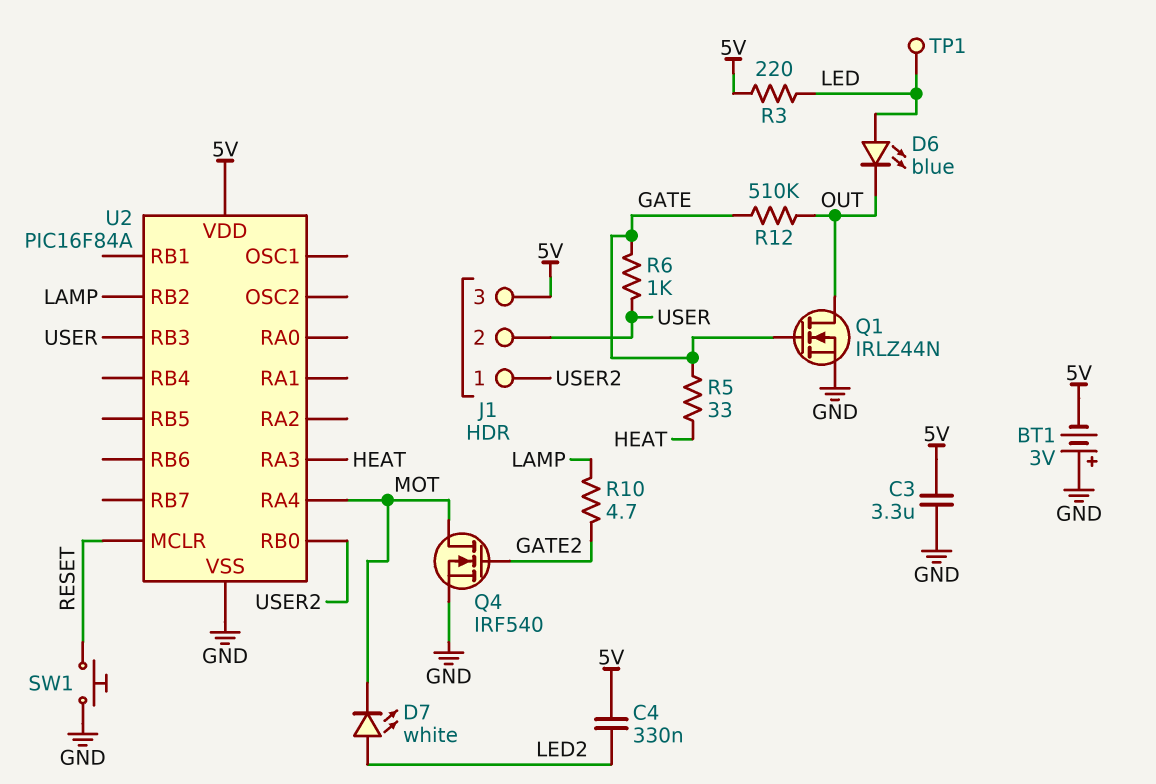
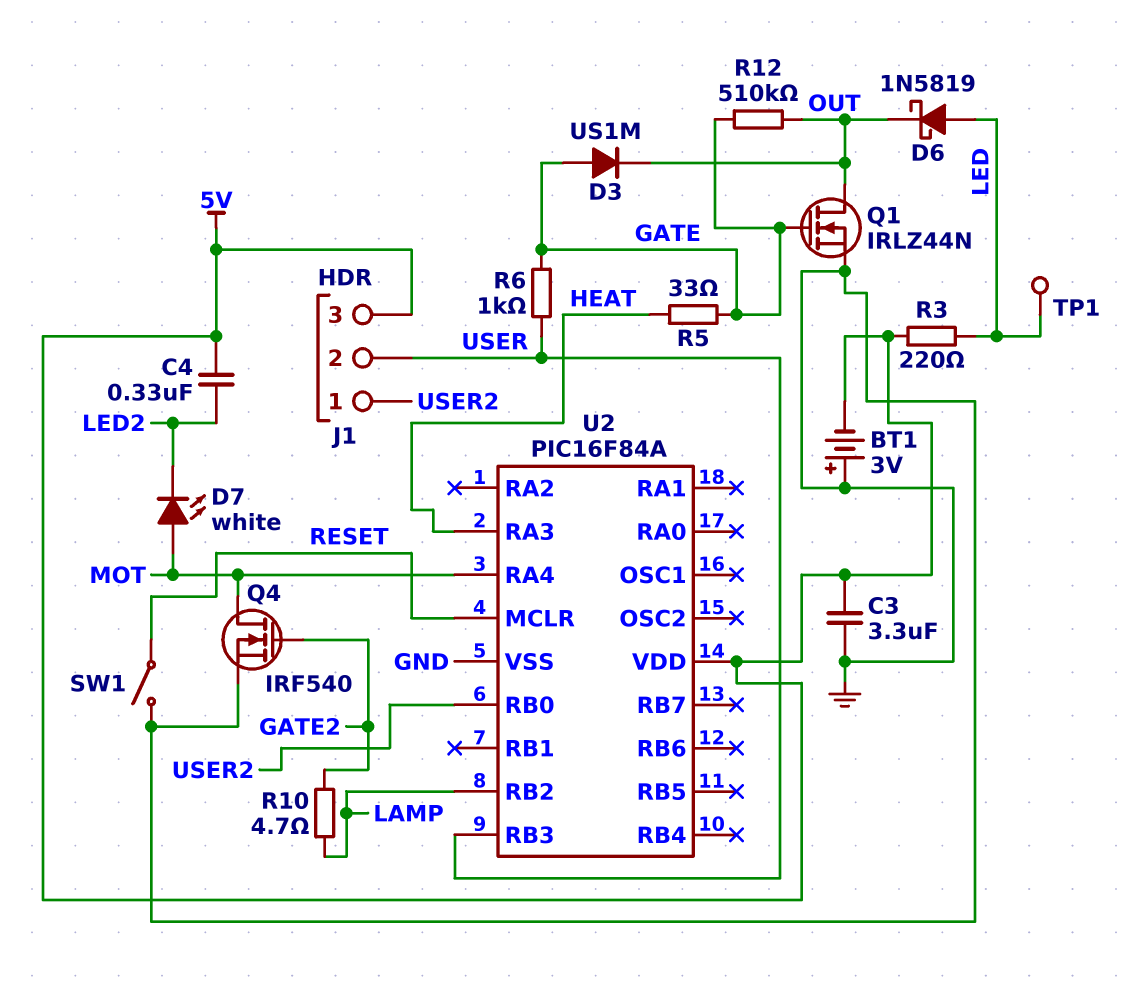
D3: none -> diode US1M (A GATE, K OUT)
D6: LED blue (A LED, K OUT) -> schottky 1N5819 (A LED, K OUT)
D7: LED white (A LED2, K MOT) -> LED white (A MOT, K LED2)
SW1: button (GND, RESET) -> switch (GND, RESET)

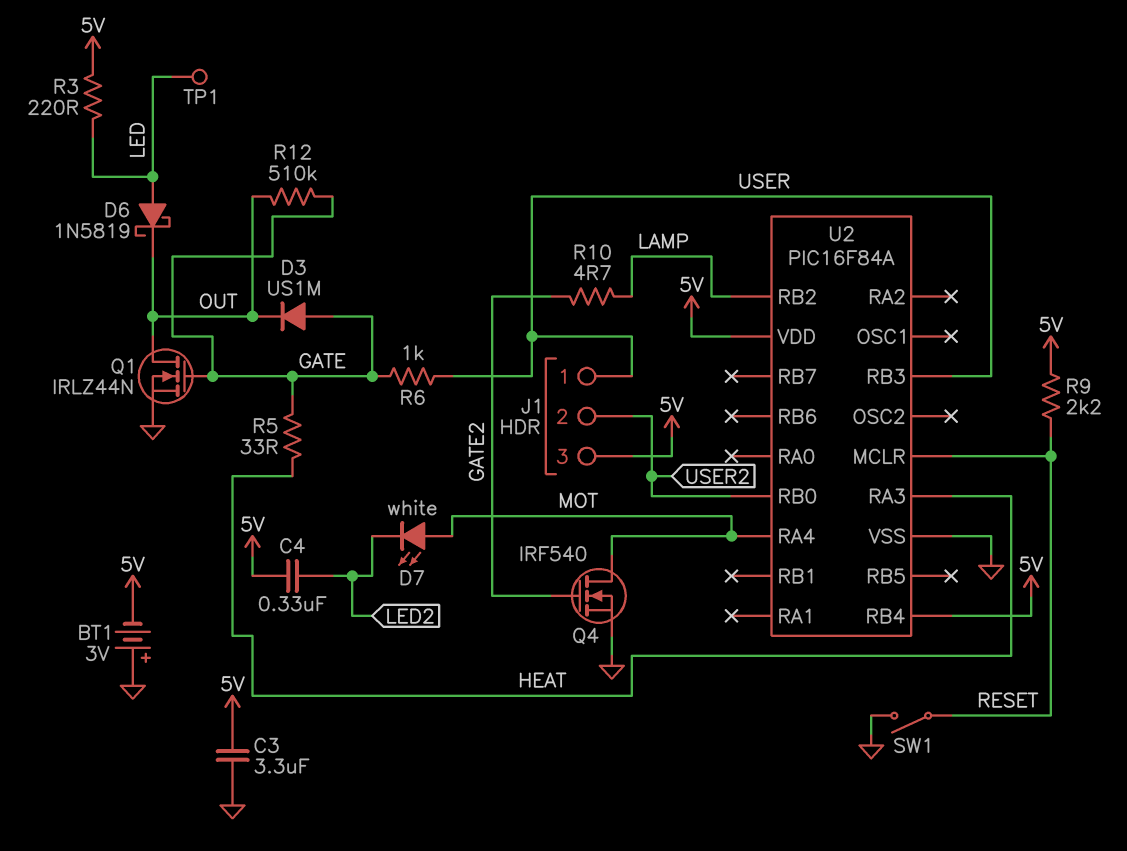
J1 pin 1: USER2 -> USER
J1 pin 2: USER -> USER2
R9: none -> 2.2k (5V, RESET)
U2 pin RB4: none -> 5V

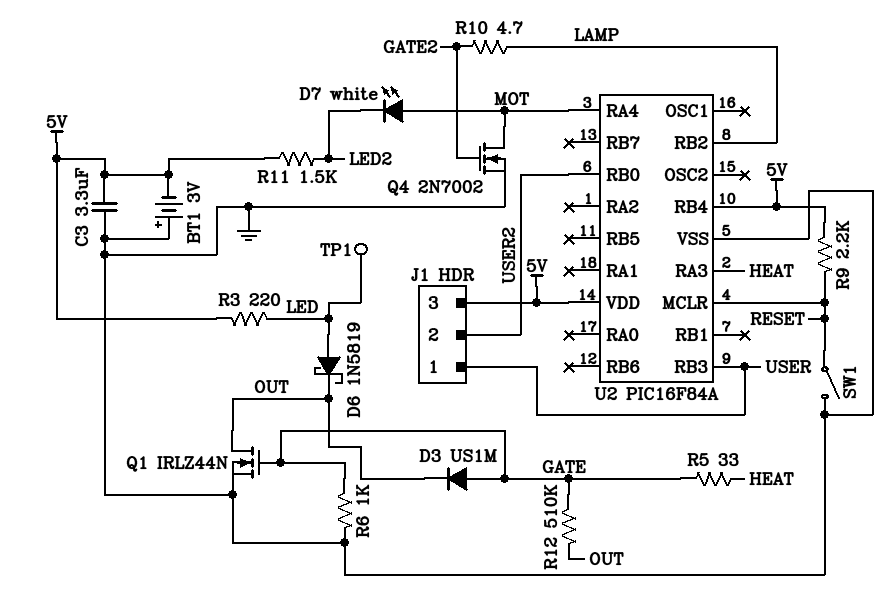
C4: 330nF (5V, LED2) -> none
Q4: NMOS IRF540 (G GATE2, D MOT, S GND) -> NMOS 2N7002 (G GATE2, D MOT, S GND)
R6: 1k (GATE, USER) -> 1k (GATE, GND)
R11: none -> 1.5k (5V, LED2)

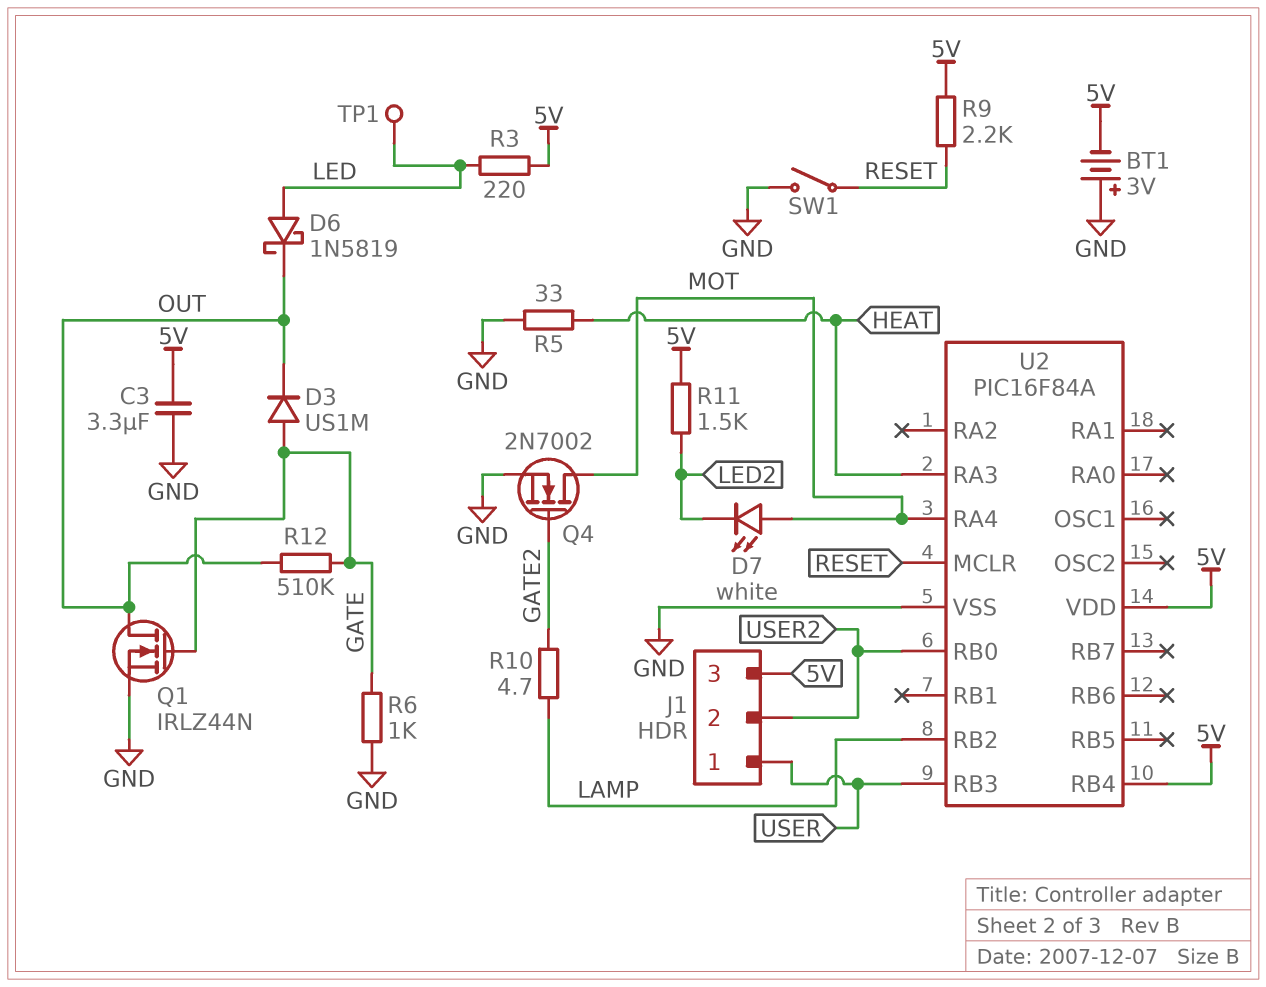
R5: 33 (GATE, HEAT) -> 33 (GND, HEAT)

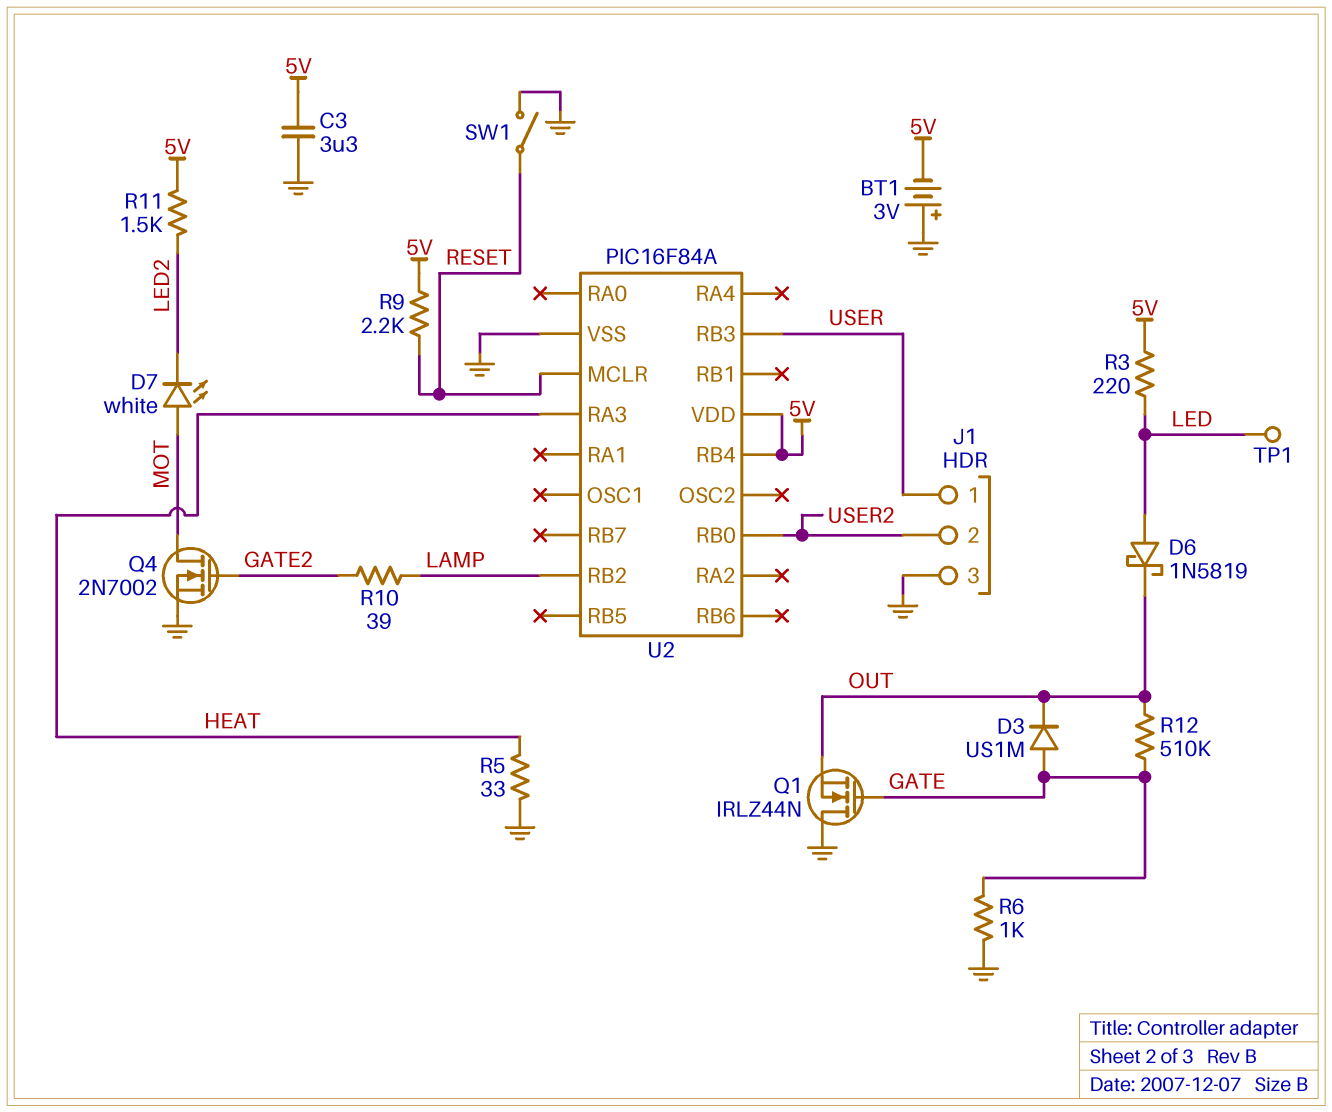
J1 pin 3: 5V -> GND
Q1: NMOS IRLZ44N (G GATE, D OUT, S GND) -> NMOS IRLZ44N (G GATE, D GND, S OUT)
R10: 4.7 (GATE2, LAMP) -> 39 (GATE2, LAMP)
U2 pin RA4: MOT -> none

